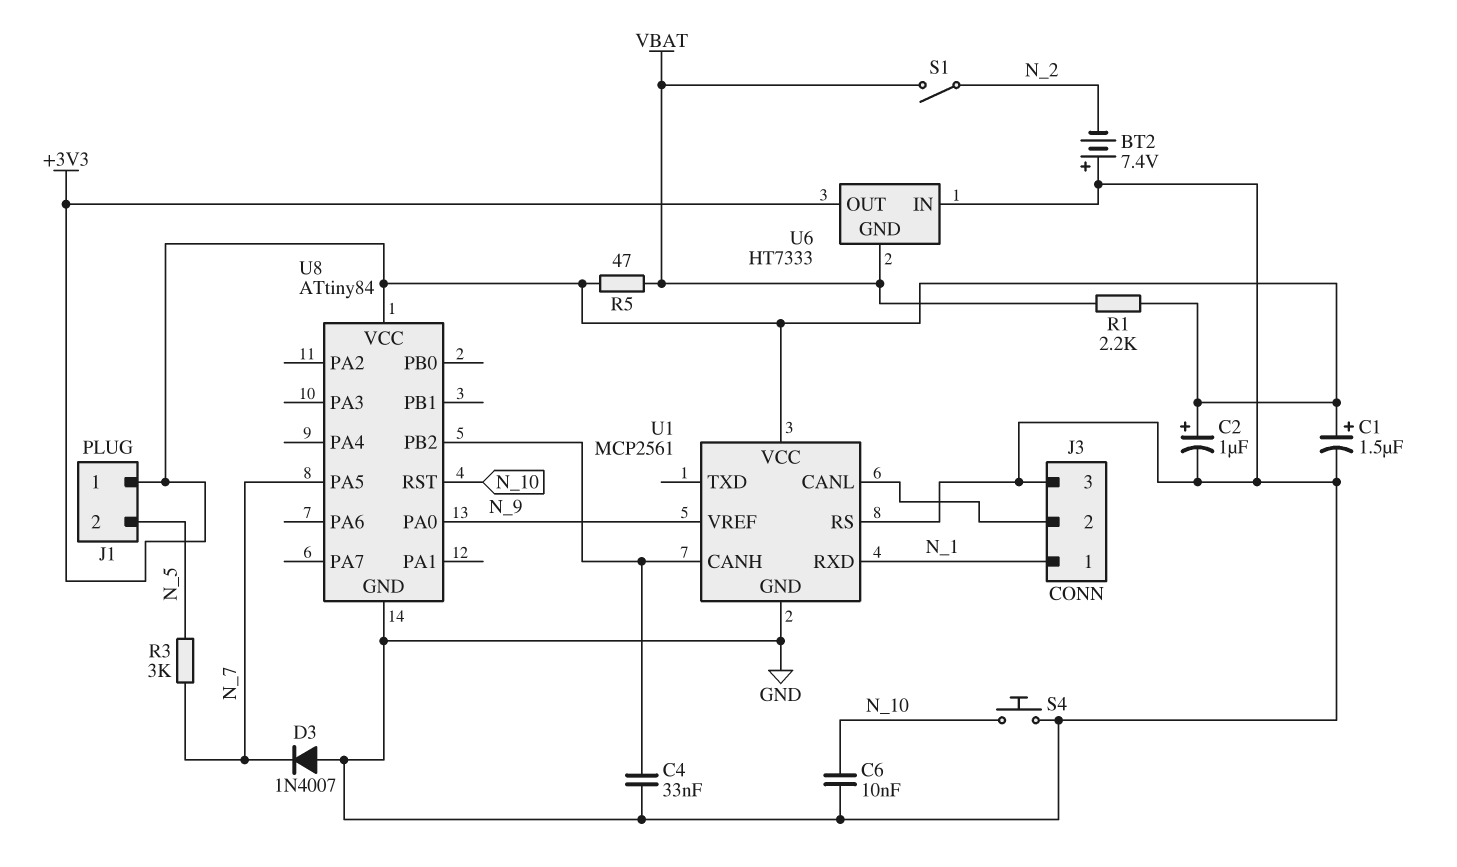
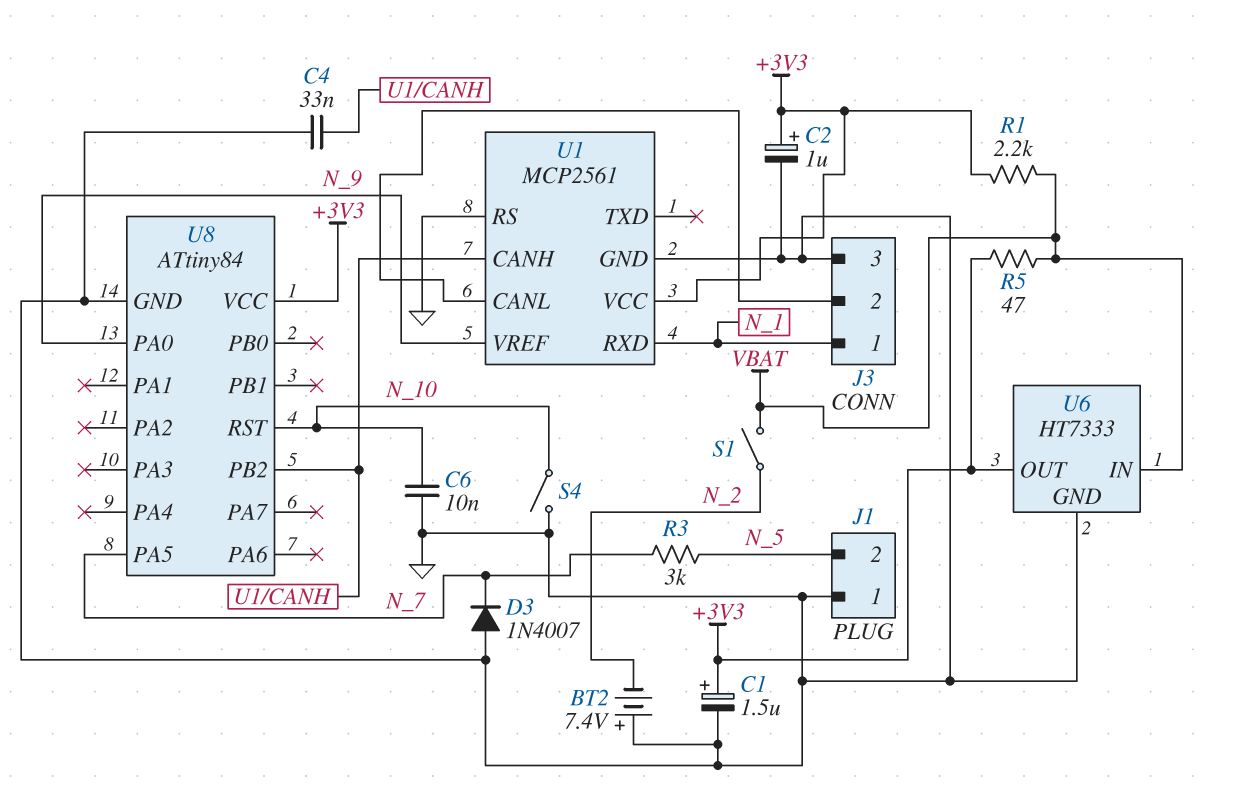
J1 pin 1: +3V3 -> GND
S4: button (GND, N_10) -> switch (GND, N_10)
U6 pin GND: VBAT -> GND
U6 pin IN: GND -> VBAT

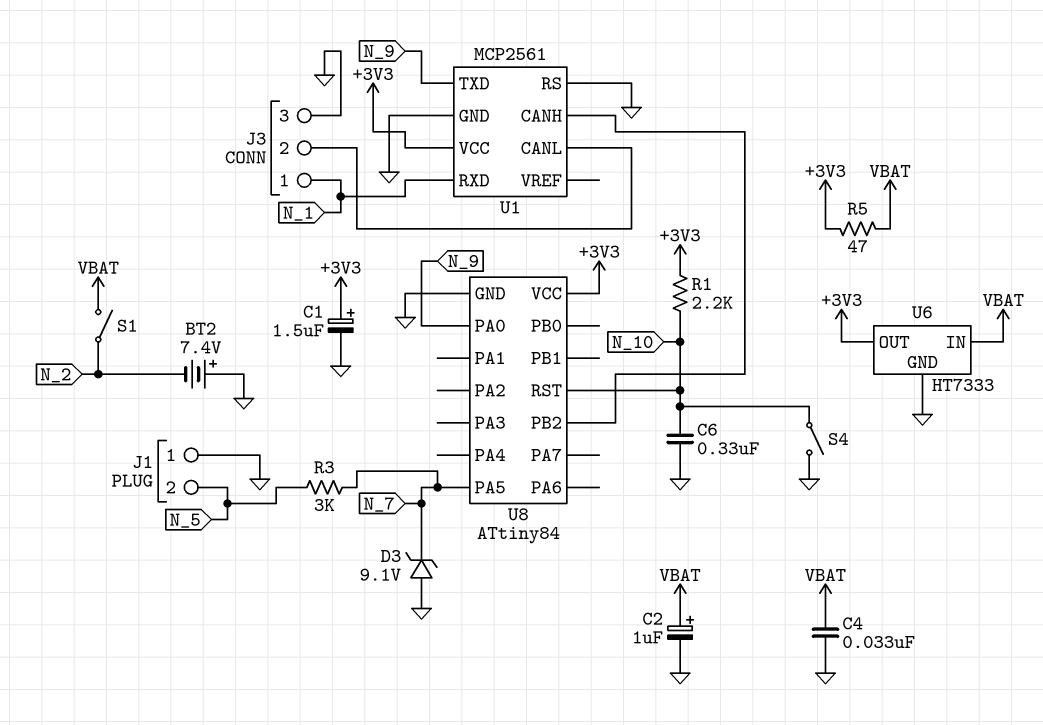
C2: 1uF (plus +3V3, minus GND) -> 1uF (plus VBAT, minus GND)
C4: 33nF (GND, U1/CANH) -> 33nF (GND, VBAT)
C6: 10nF (GND, N_10) -> 330nF (GND, N_10)
D3: diode 1N4007 (A GND, K N_7) -> zener 9.1V (A GND, K N_7)
R1: 2.2k (+3V3, VBAT) -> 2.2k (+3V3, N_10)
U1 pin TXD: none -> N_9
U1 pin VREF: N_9 -> none

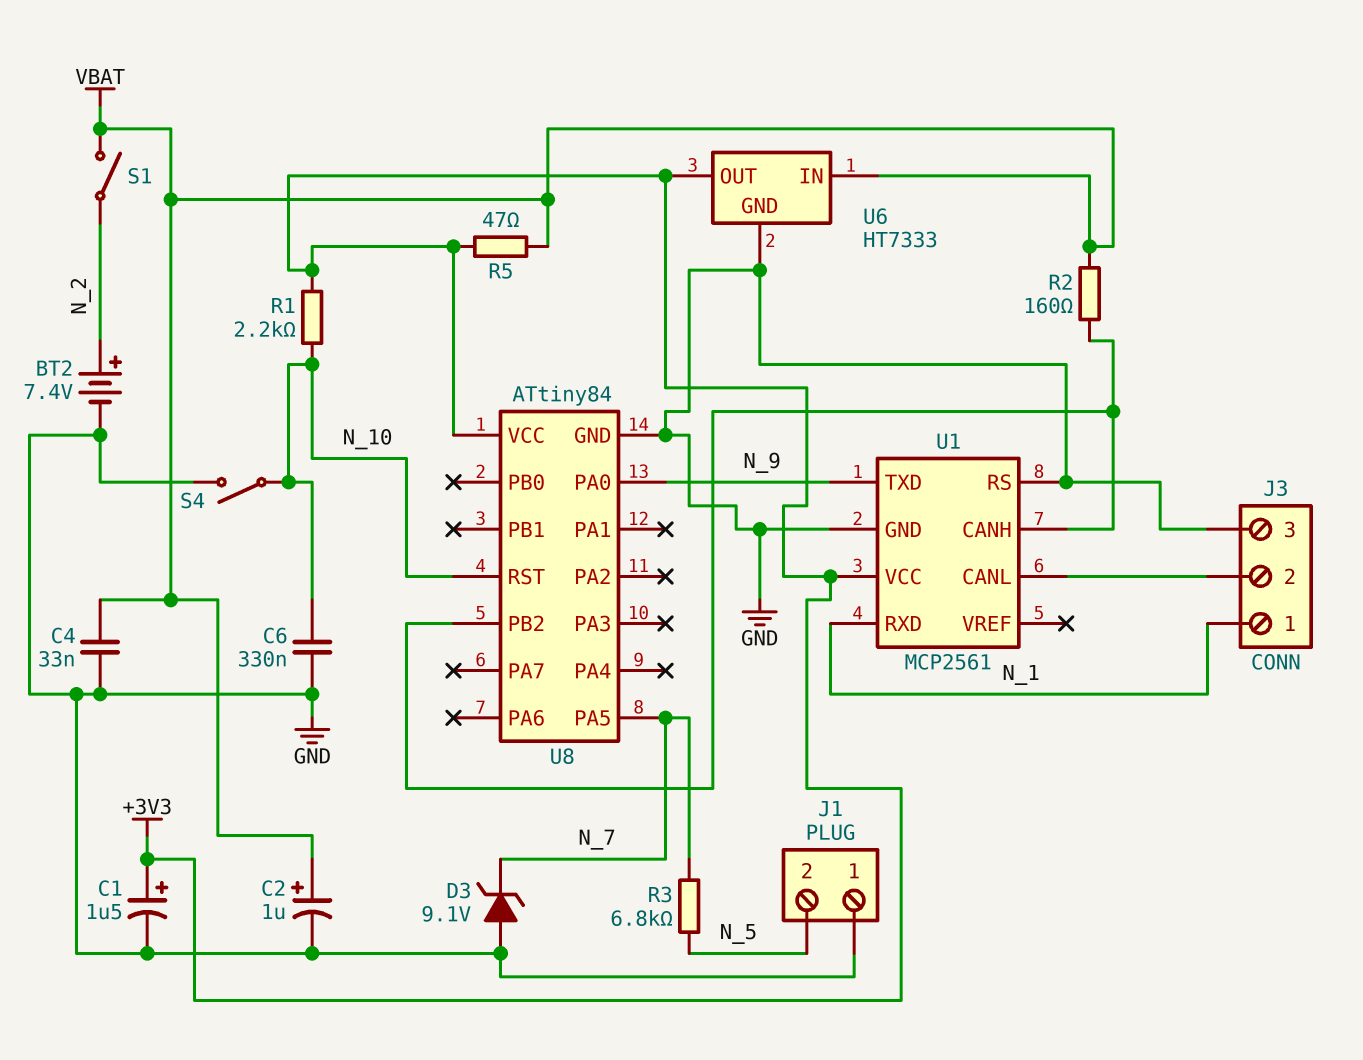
BT2: 7.4V (plus GND, minus N_2) -> 7.4V (plus N_2, minus GND)
R2: none -> 160 (U1/CANH, VBAT)
R3: 3k (N_5, N_7) -> 6.8k (N_5, N_7)

